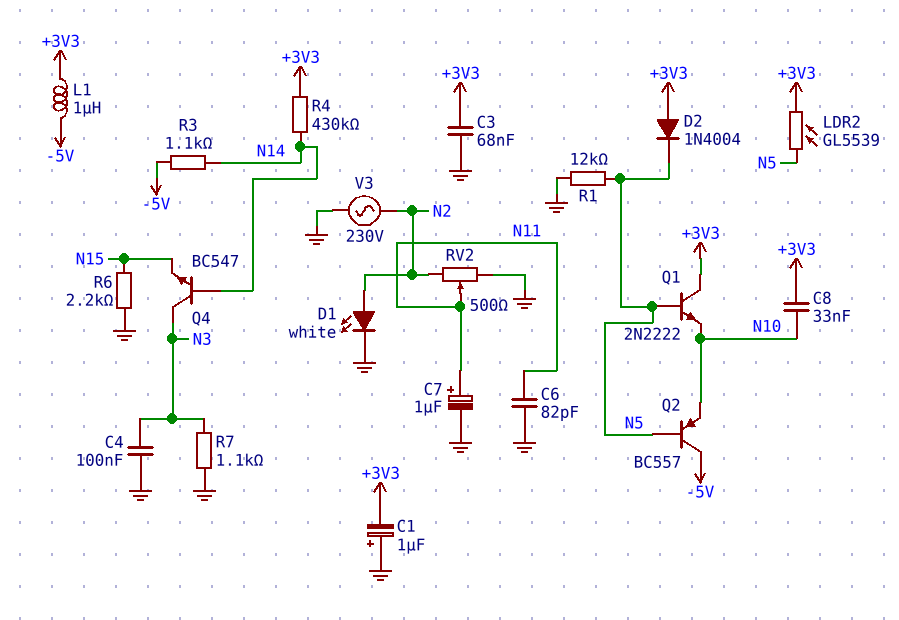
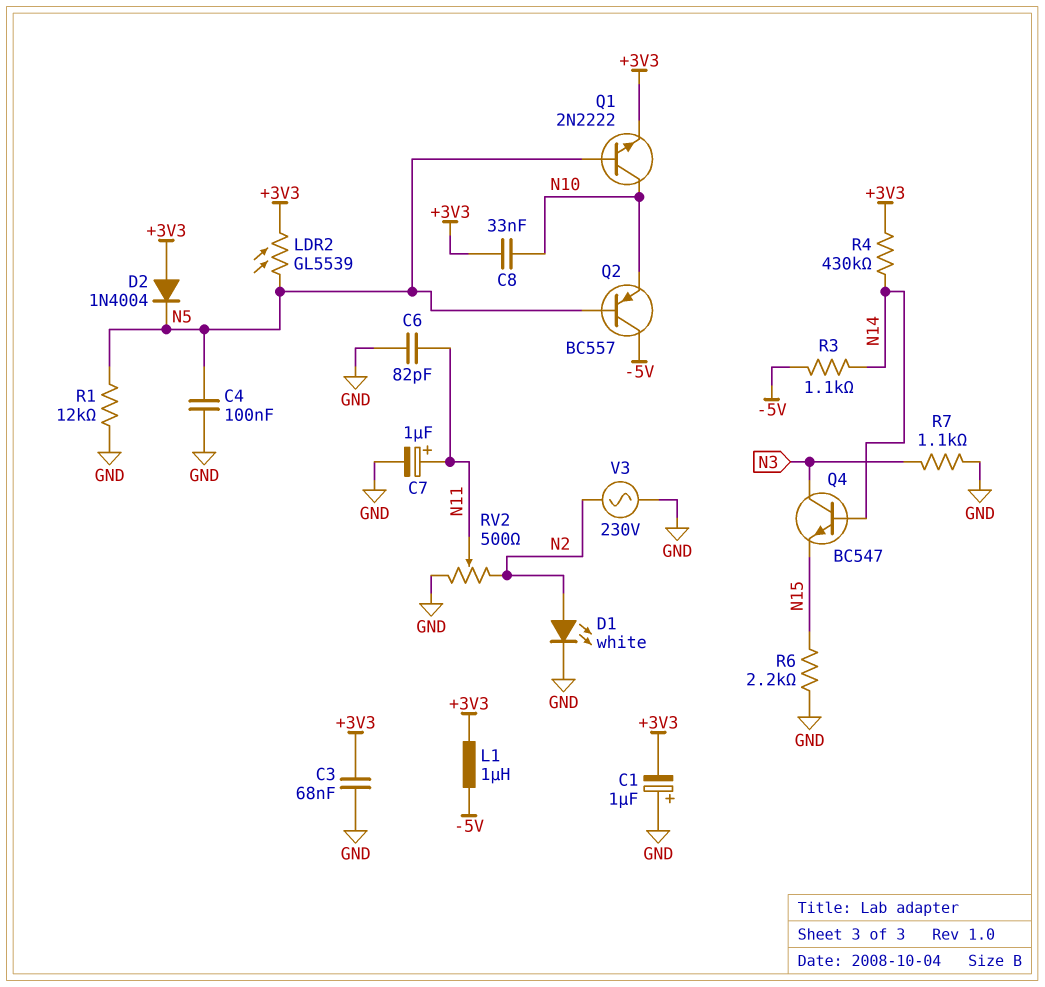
C4: 100nF (GND, N3) -> 100nF (GND, N5)
Q1: NPN 2N2222 (B N5, C +3V3, E N10) -> NPN 2N2222 (B N5, C N10, E +3V3)

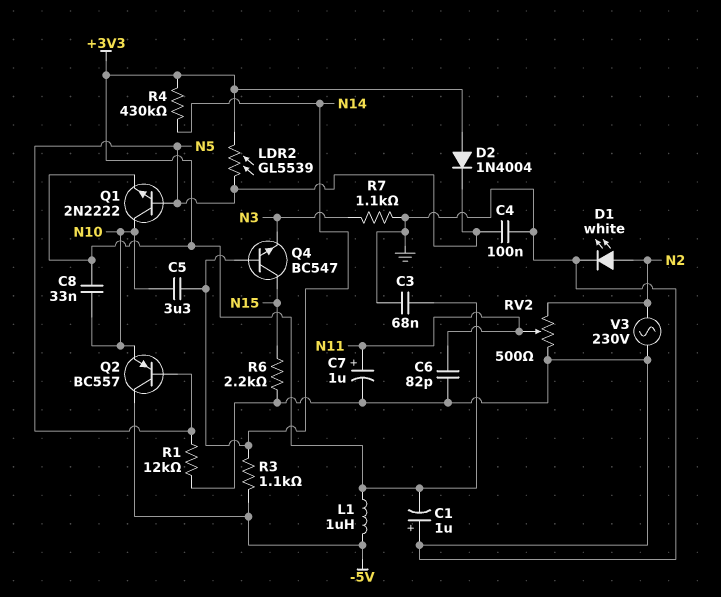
C5: none -> 3.3uF (N10, N14)
Q4: NPN BC547 (B N14, C N3, E N15) -> NPN BC547 (B N14, C N15, E N3)

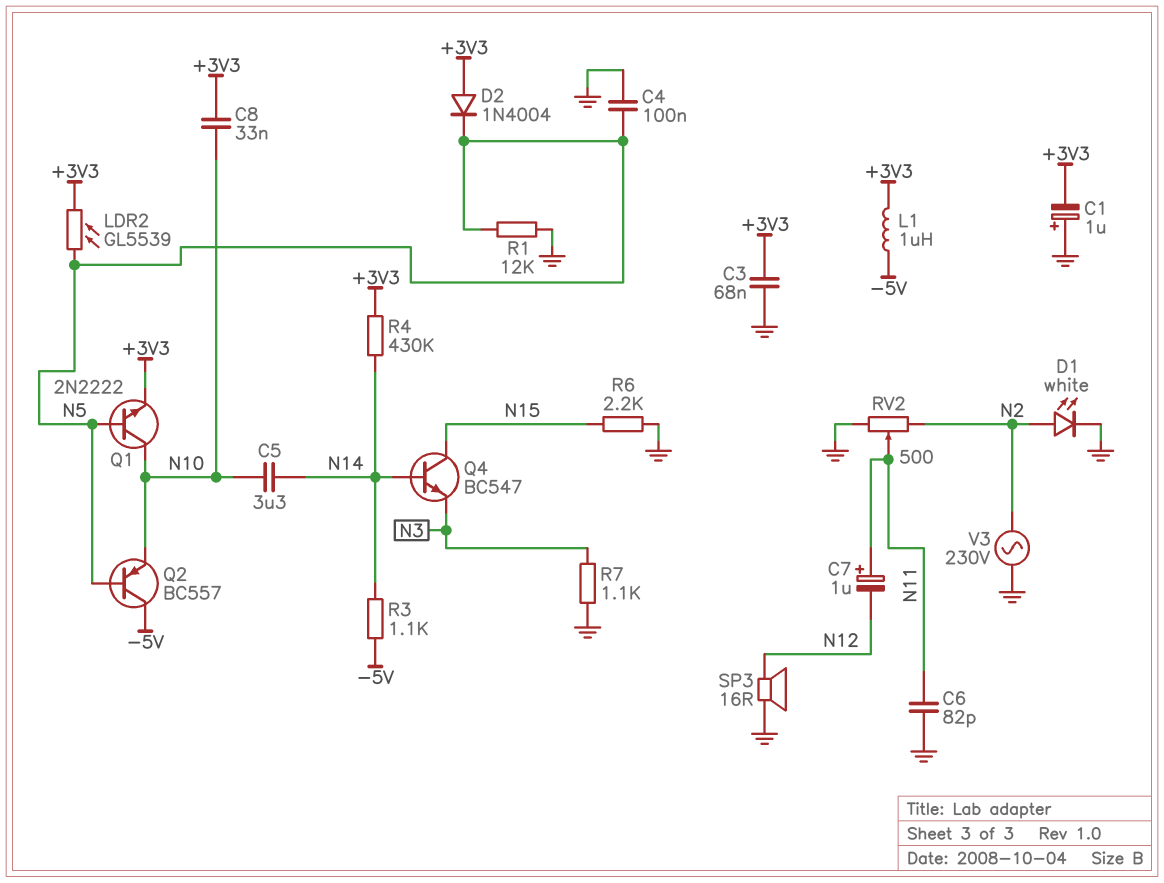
C7: 1uF (plus N11, minus GND) -> 1uF (plus N11, minus N12)
SP3: none -> speaker 16R (GND, N12)

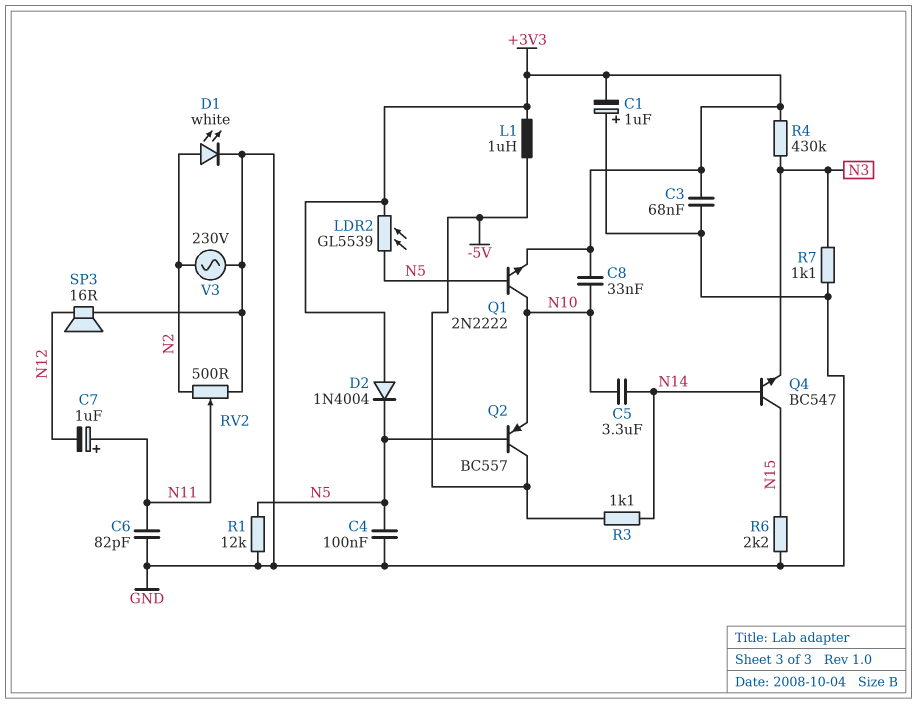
R4: 430k (+3V3, N14) -> 430k (+3V3, N3)

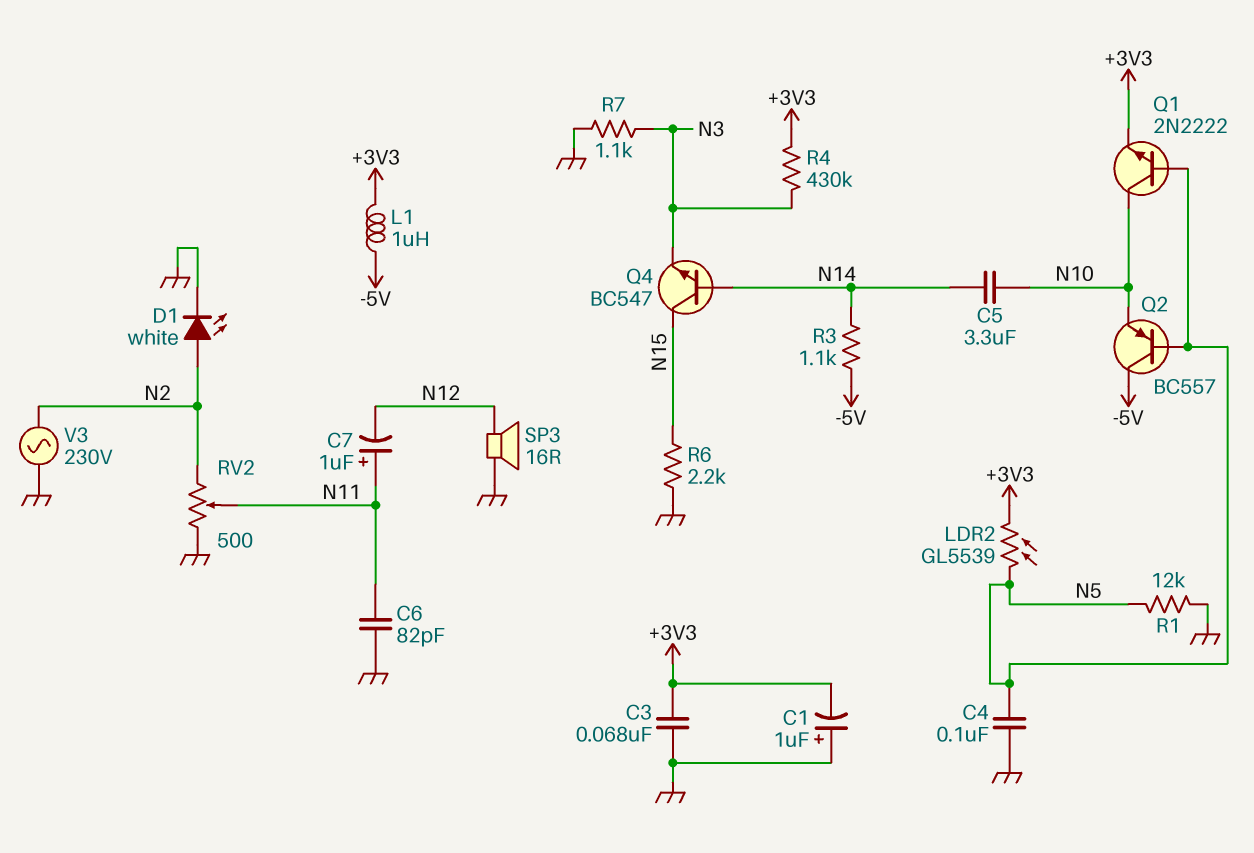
C8: 33nF (+3V3, N10) -> none
D2: diode 1N4004 (A +3V3, K N5) -> none

